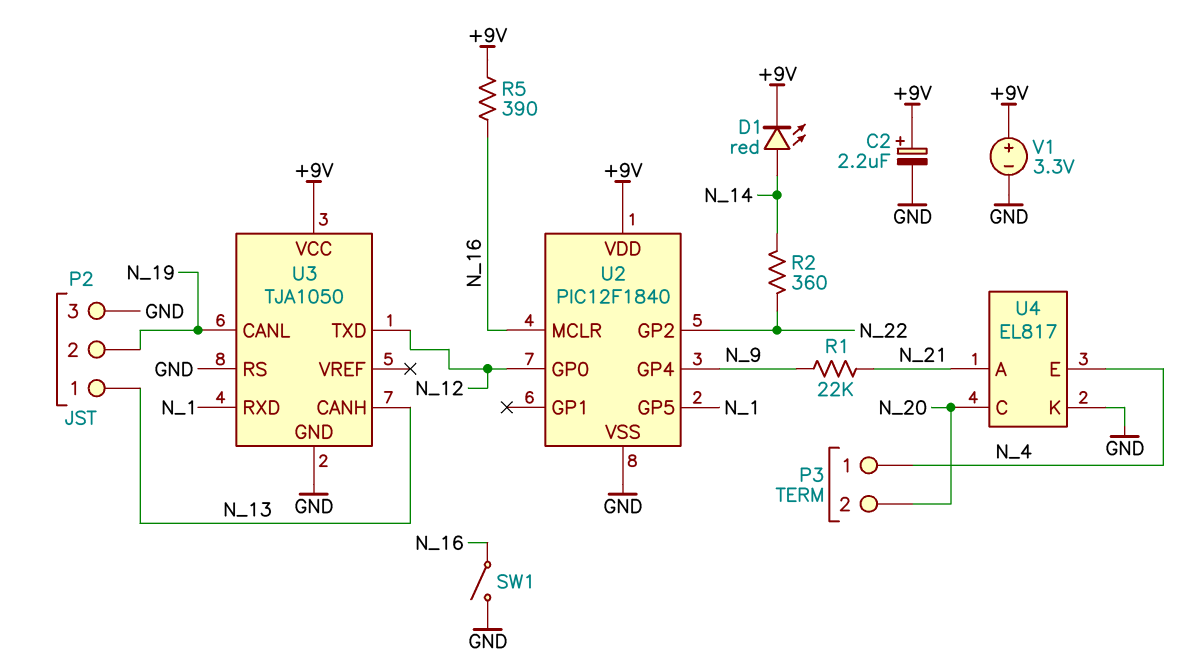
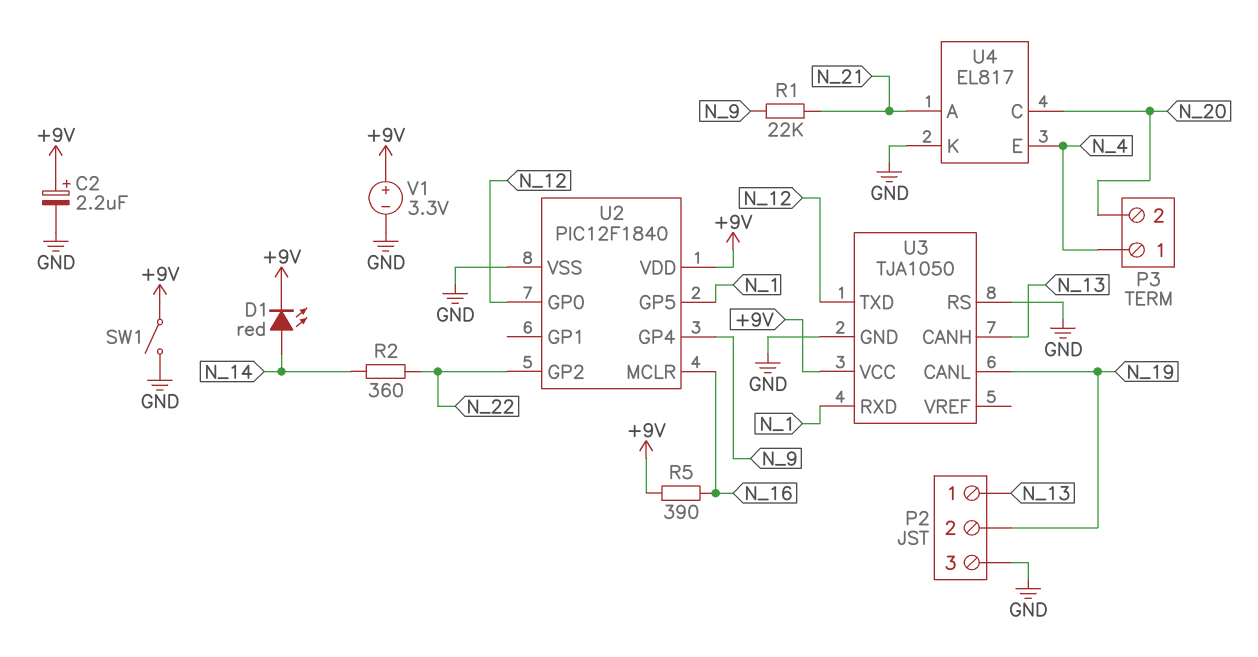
SW1: switch (GND, N_16) -> switch (+9V, GND)

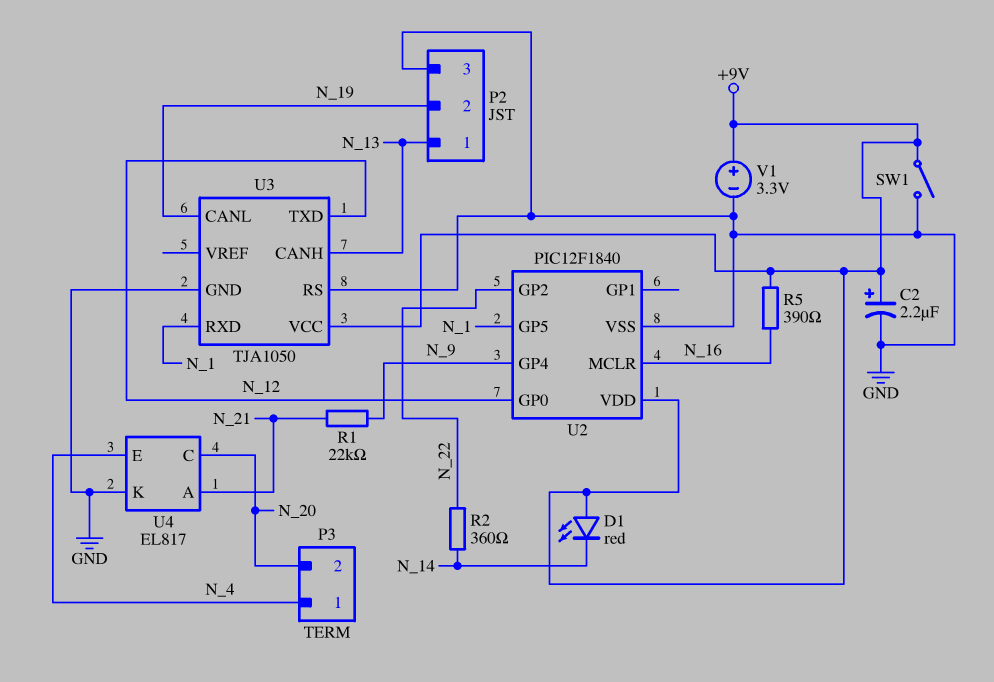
D1: LED red (A N_14, K +9V) -> LED red (A +9V, K N_14)

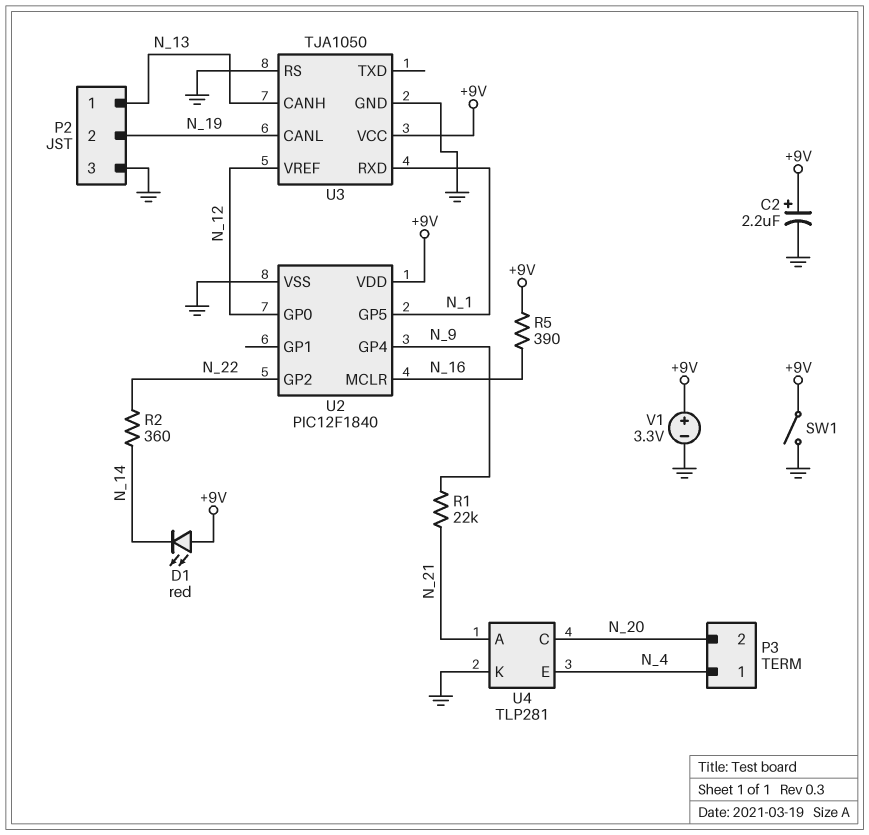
U3 pin TXD: N_12 -> none
U3 pin VREF: none -> N_12
U4: EL817 -> TLP281

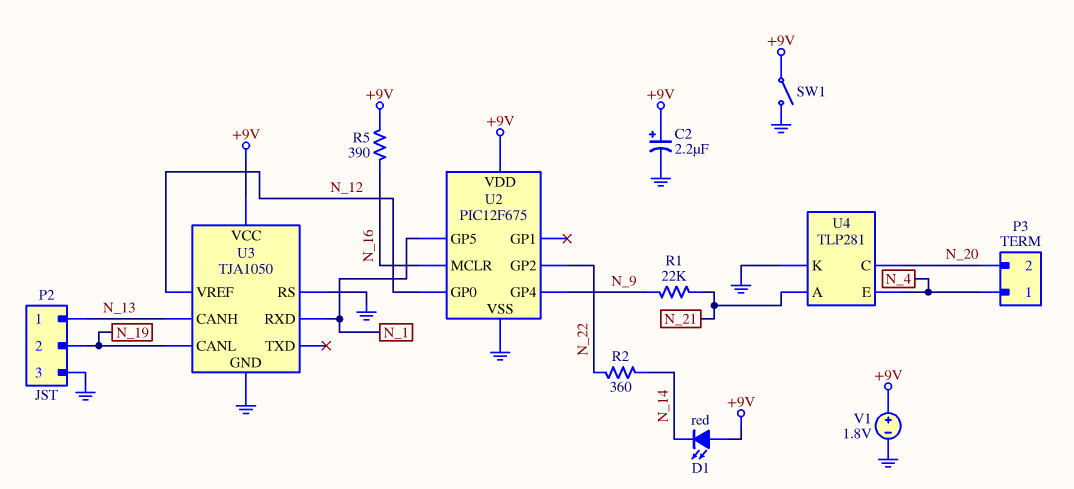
U2: PIC12F1840 -> PIC12F675
V1: 3.3V (plus +9V, minus GND) -> 1.8V (plus +9V, minus GND)

